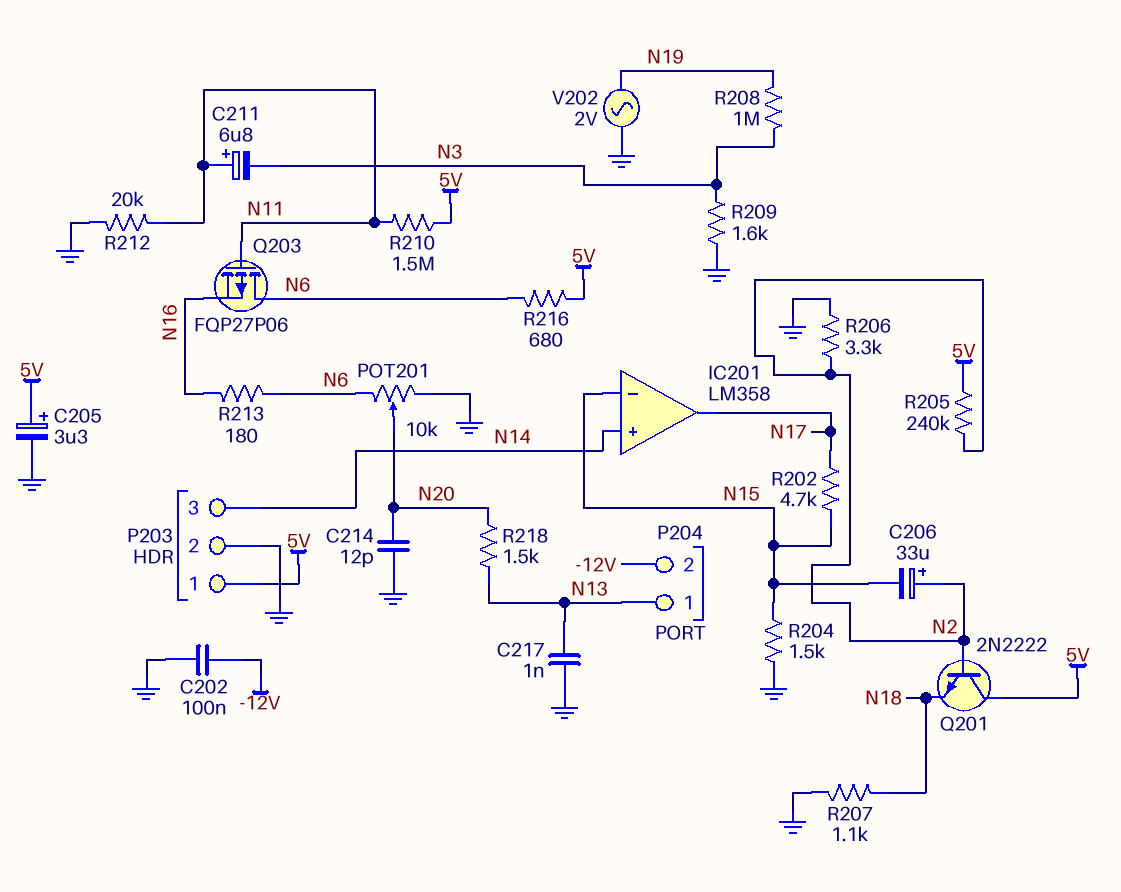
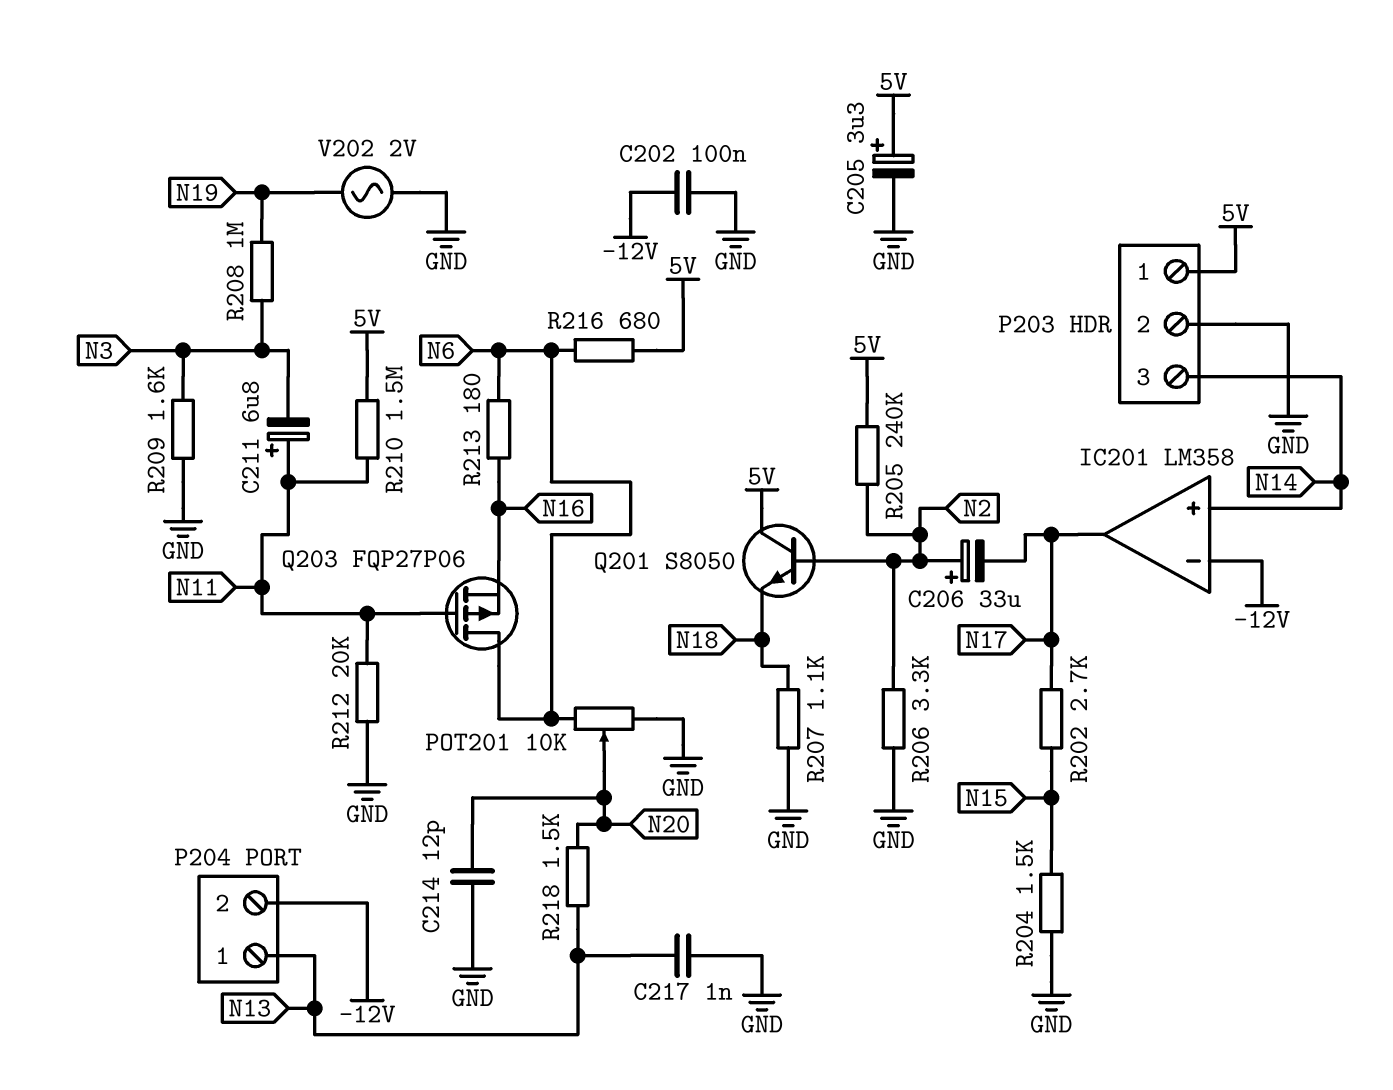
C206: 33uF (plus N2, minus N15) -> 33uF (plus N2, minus N17)
IC201 pin in-: N15 -> -12V
Q201: NPN 2N2222 (B N2, C 5V, E N18) -> NPN S8050 (B N2, C 5V, E N18)
R202: 4.7k (N15, N17) -> 2.7k (N15, N17)

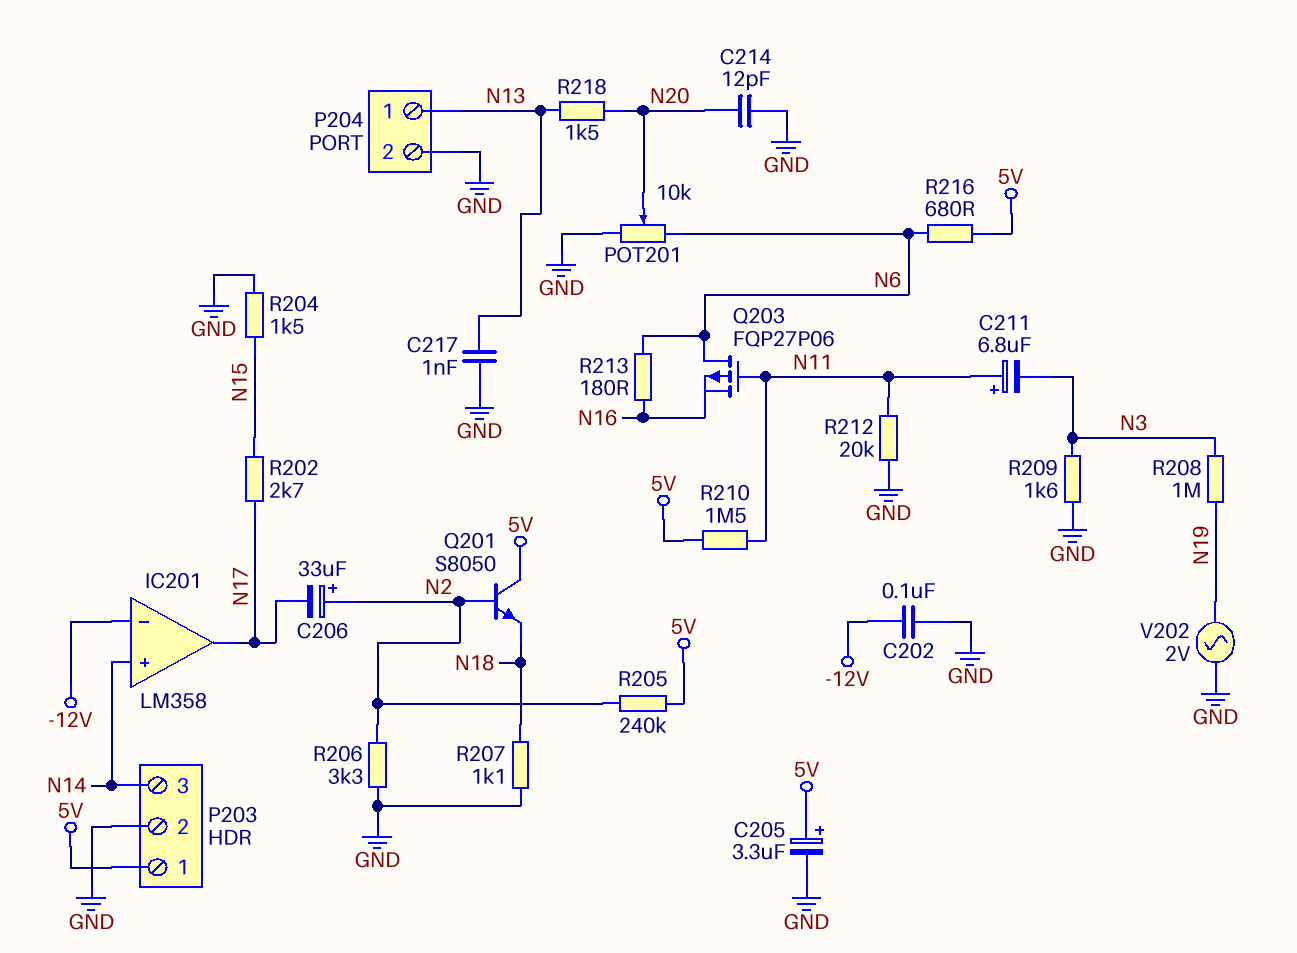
P204 pin 2: -12V -> GND

